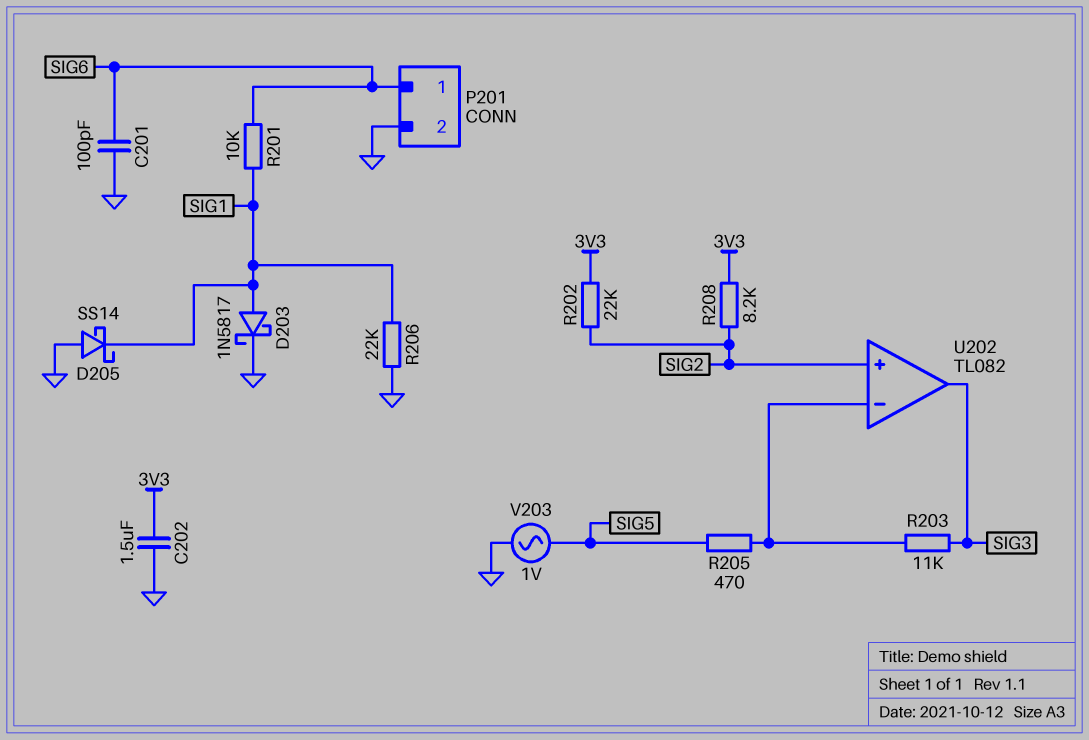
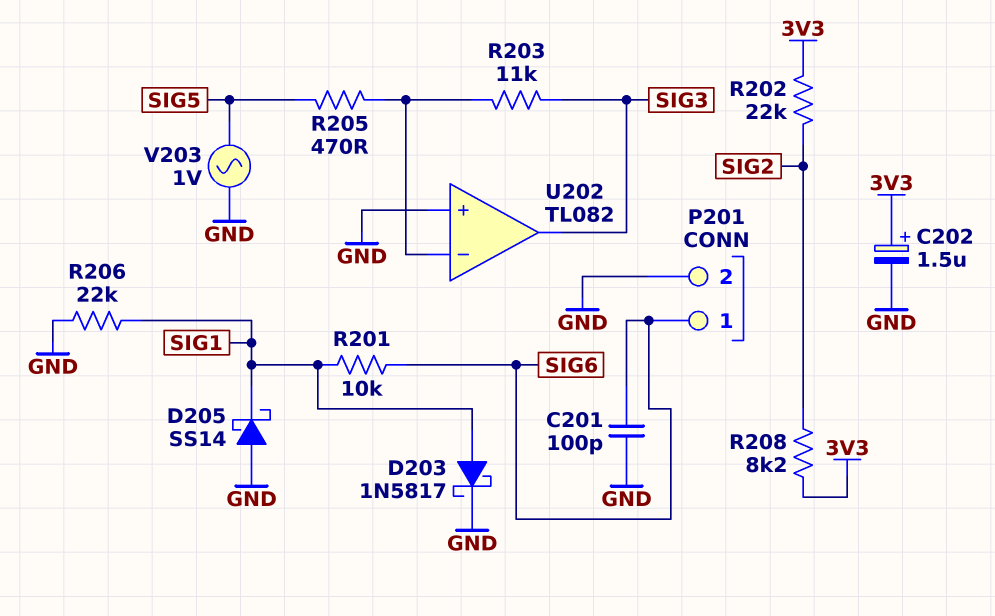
C202: 1.5uF (3V3, GND) -> 1.5uF (plus 3V3, minus GND)
U202 pin in+: SIG2 -> GND

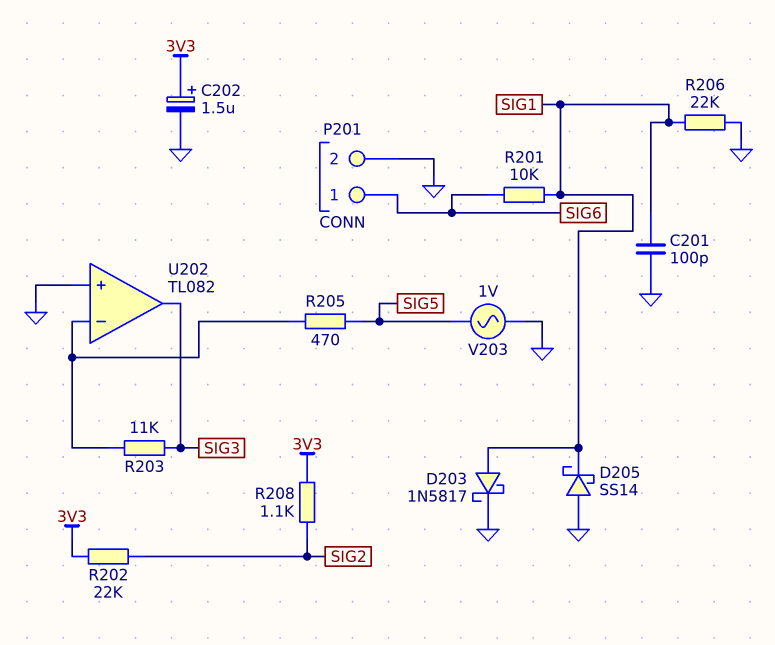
C201: 100pF (GND, SIG6) -> 100pF (GND, SIG1)
R208: 8.2k (3V3, SIG2) -> 1.1k (3V3, SIG2)

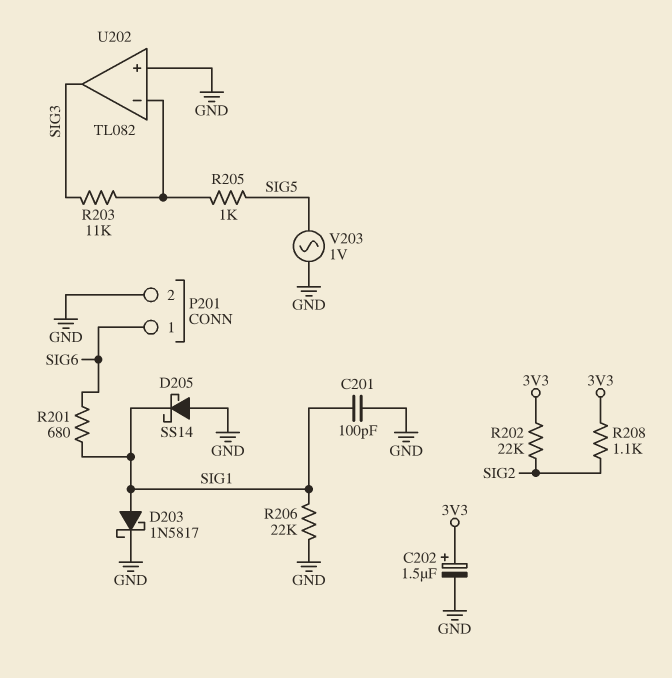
R201: 10k (SIG1, SIG6) -> 680 (SIG1, SIG6)
R205: 470 (SIG5, U202/in-) -> 1k (SIG5, U202/in-)

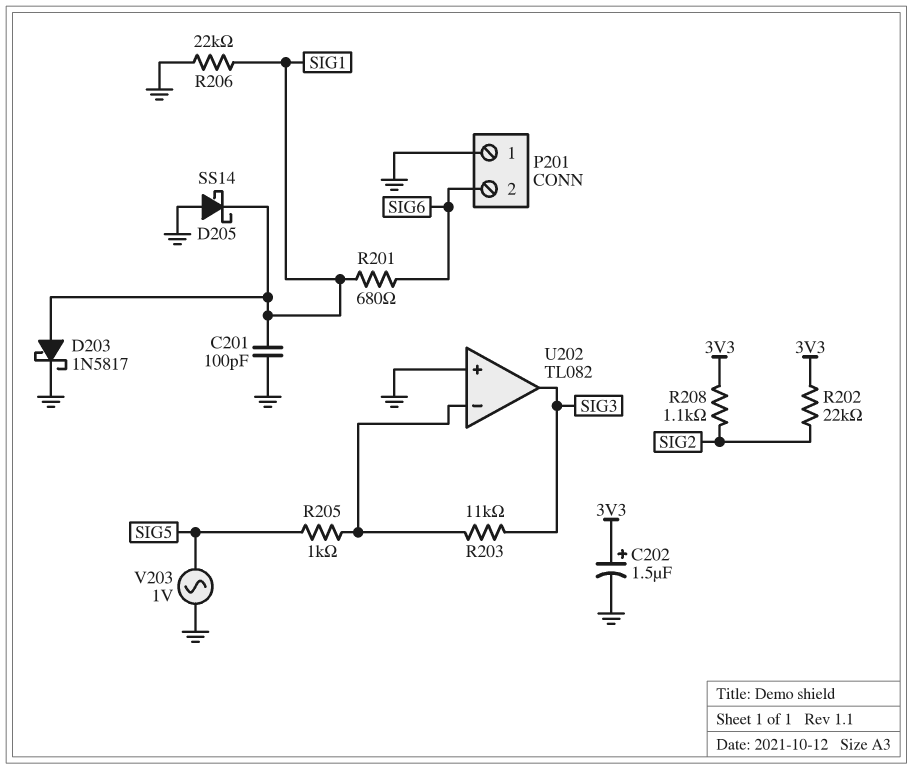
P201 pin 1: SIG6 -> GND
P201 pin 2: GND -> SIG6

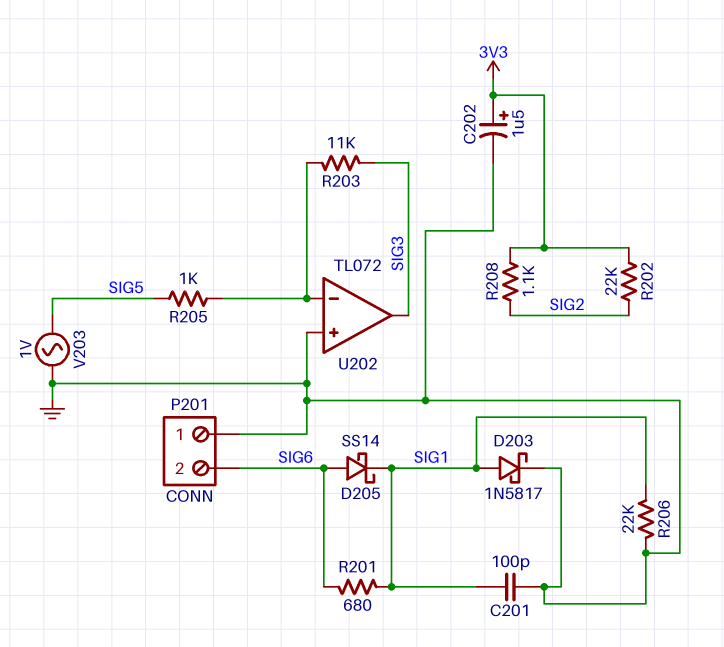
D205: schottky SS14 (A GND, K SIG1) -> schottky SS14 (A SIG6, K SIG1)
U202: TL082 -> TL072

